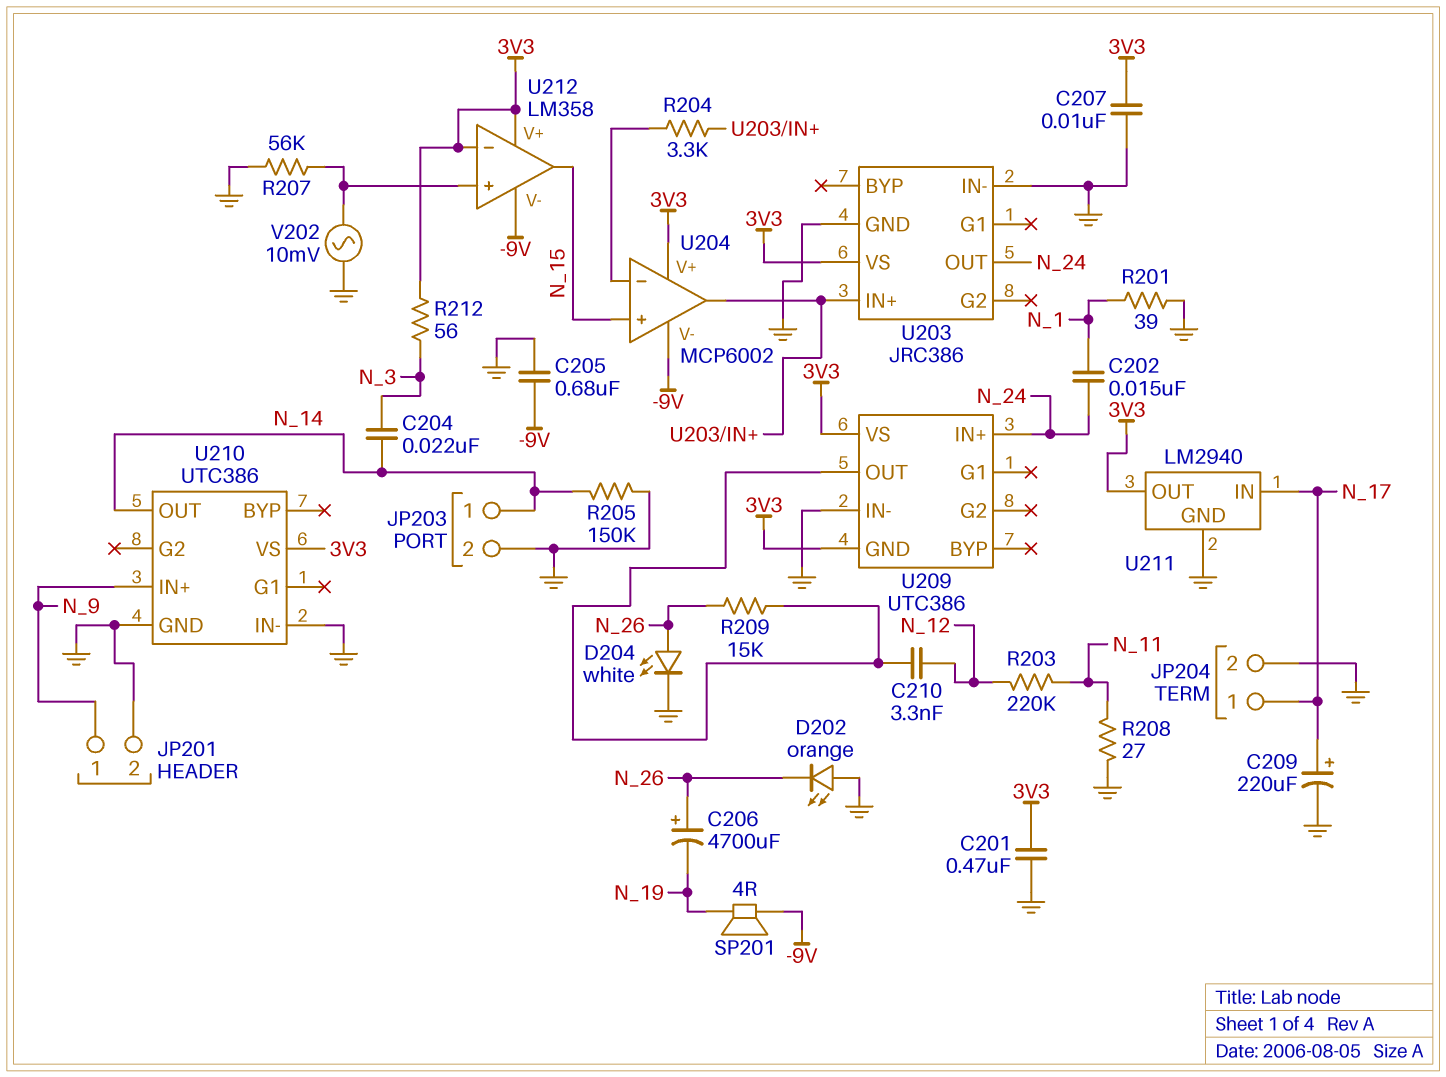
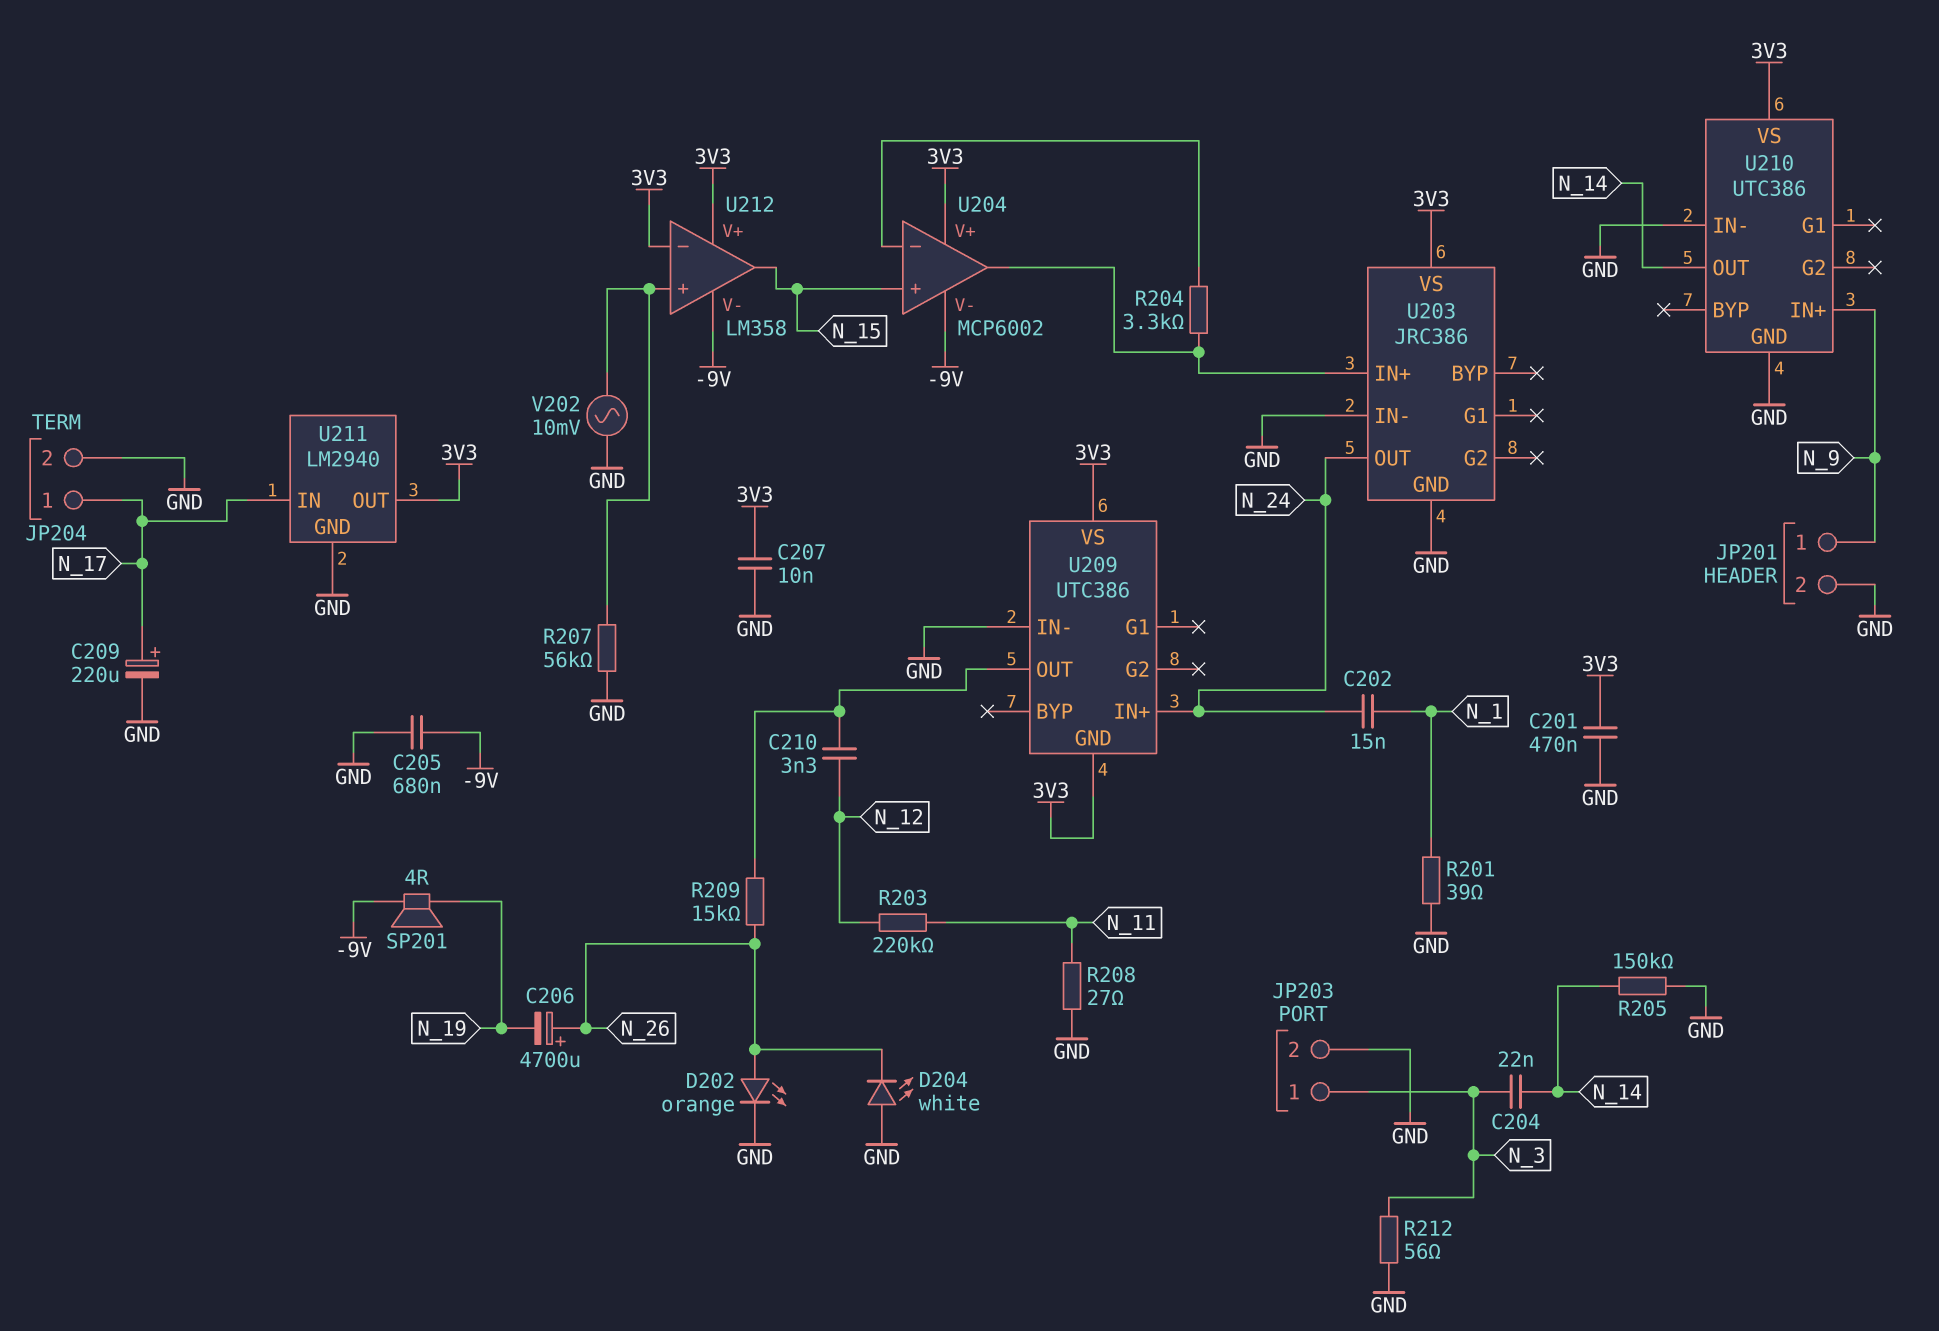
D202: LED orange (A GND, K N_26) -> LED orange (A N_26, K GND)
D204: LED white (A N_26, K GND) -> LED white (A GND, K N_26)
JP203 pin 1: N_14 -> N_3
R212: 56 (3V3, N_3) -> 56 (GND, N_3)

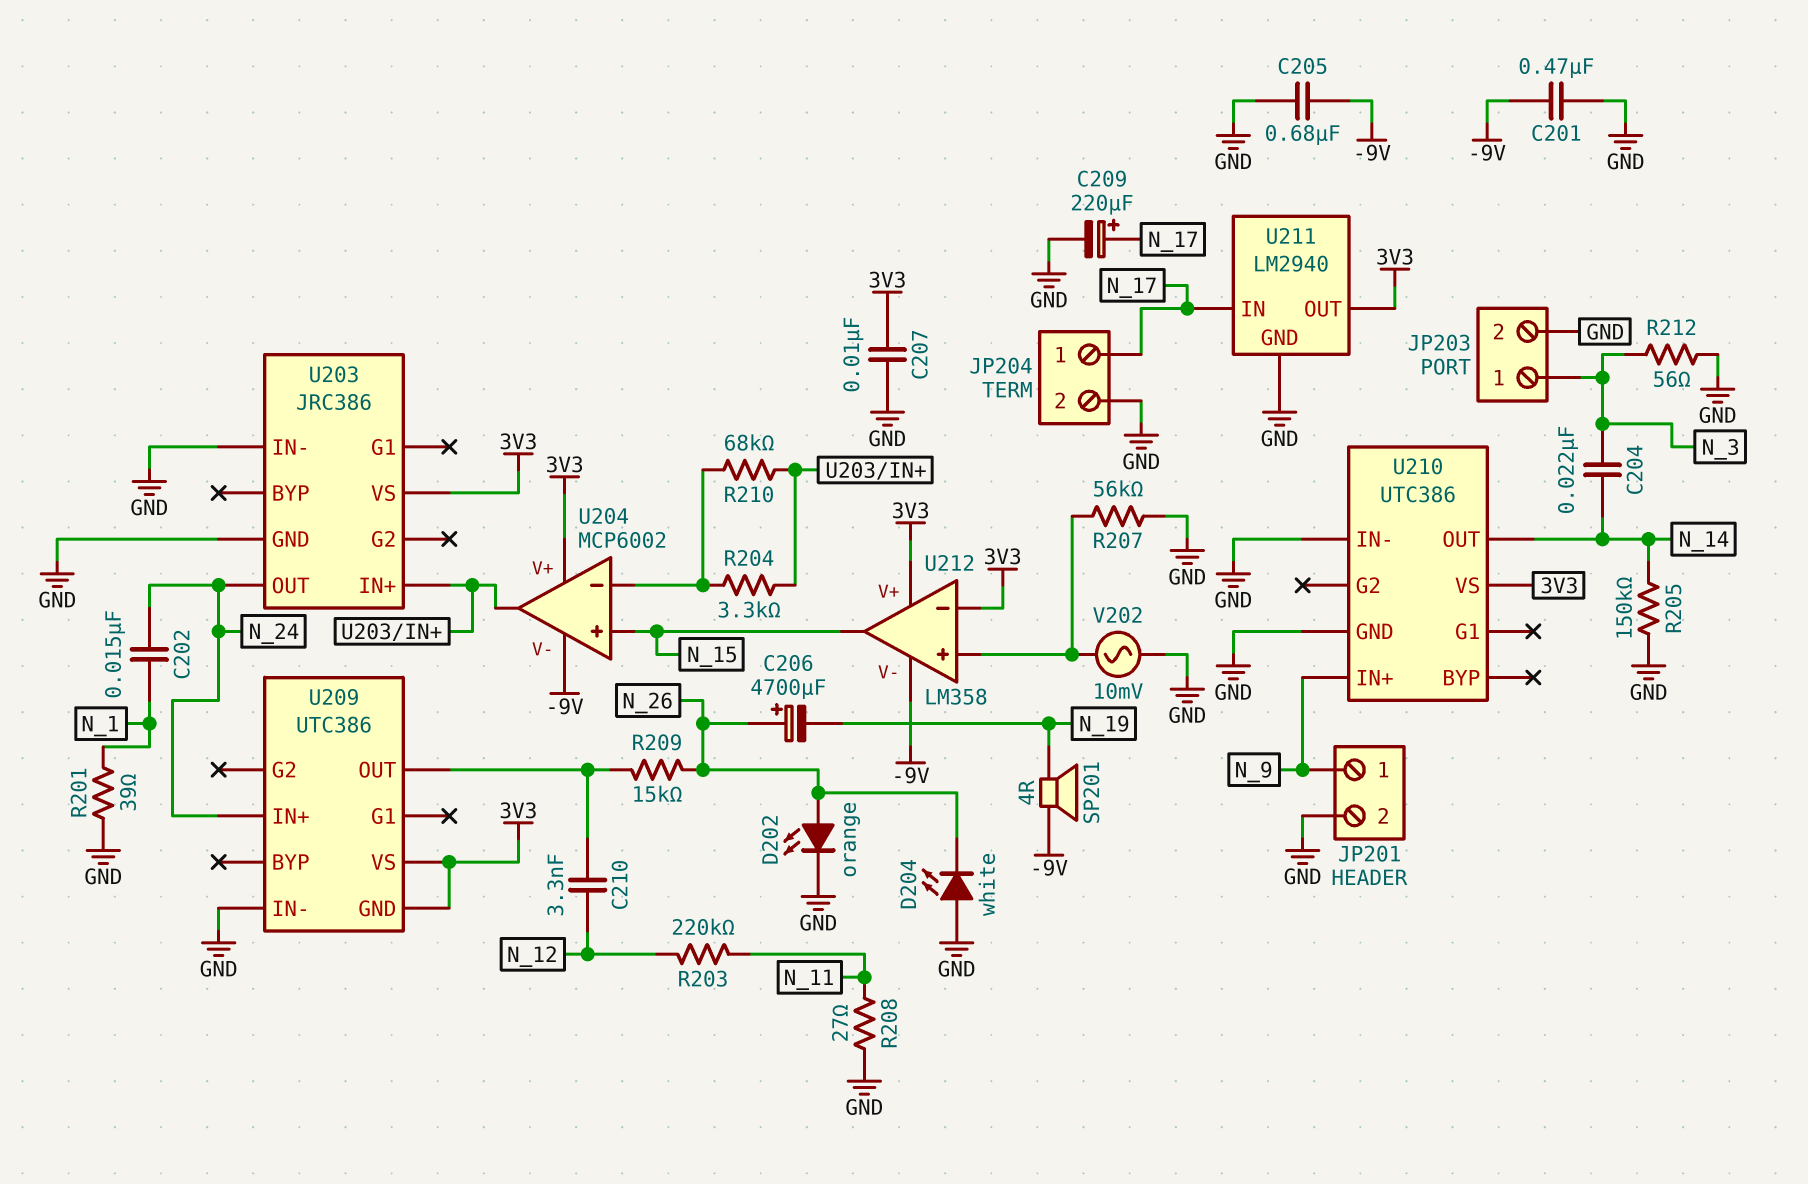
C201: 470nF (3V3, GND) -> 470nF (-9V, GND)
R210: none -> 68k (U203/IN+, U204/in-)

